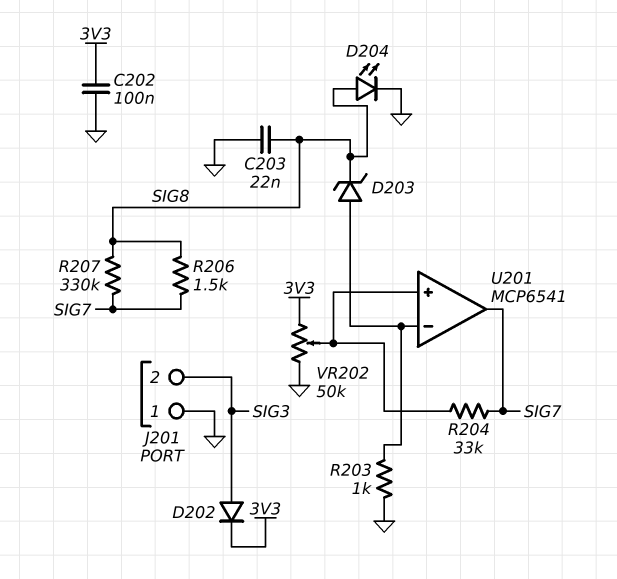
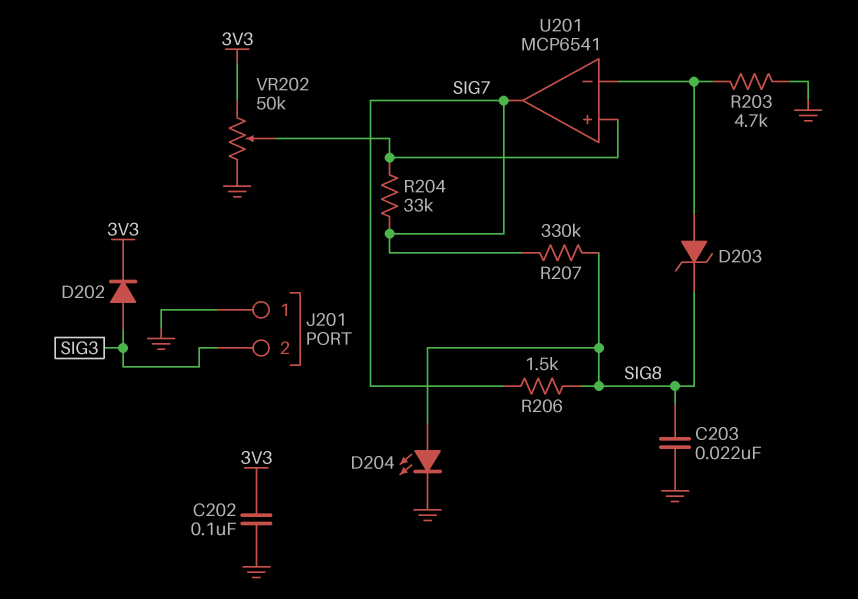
R203: 1k (GND, U201/in-) -> 4.7k (GND, U201/in-)

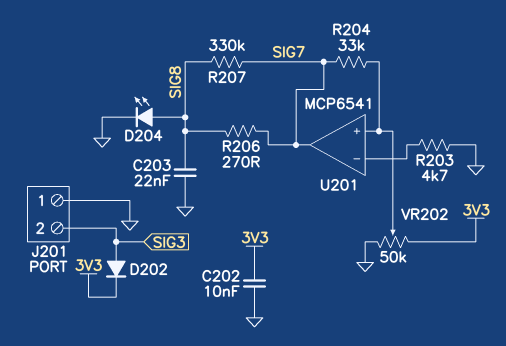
C202: 100nF (3V3, GND) -> 10nF (3V3, GND)
D203: zener (A U201/in-, K SIG8) -> none
R206: 1.5k (SIG7, SIG8) -> 270 (SIG7, SIG8)

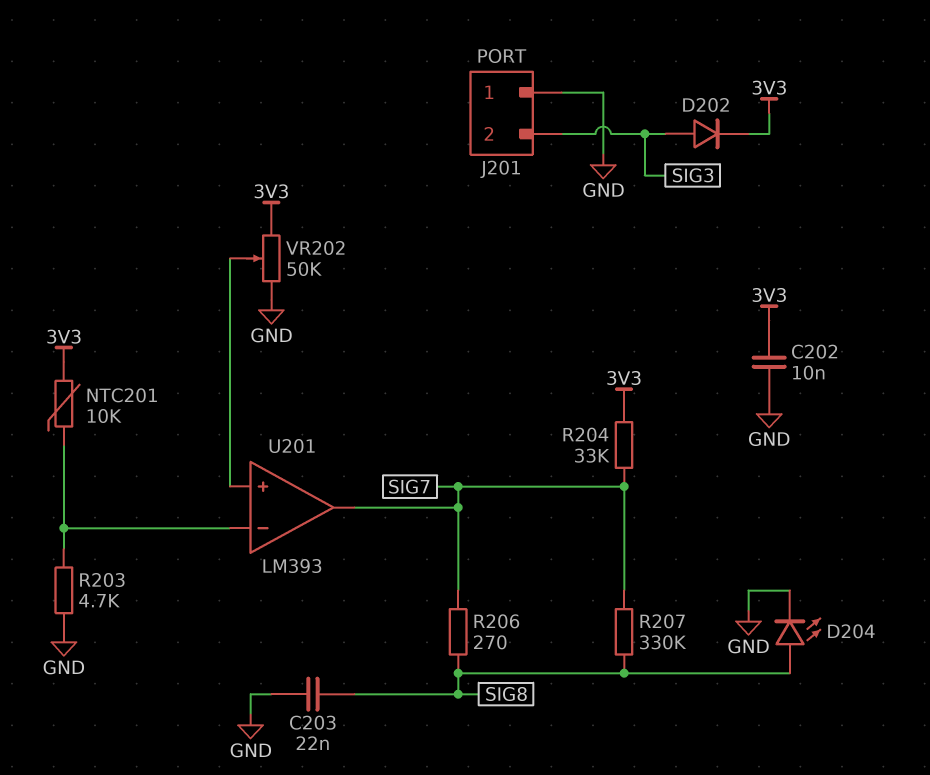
NTC201: none -> 10k (3V3, U201/in-)
R204: 33k (SIG7, U201/in+) -> 33k (3V3, SIG7)
U201: MCP6541 -> LM393

